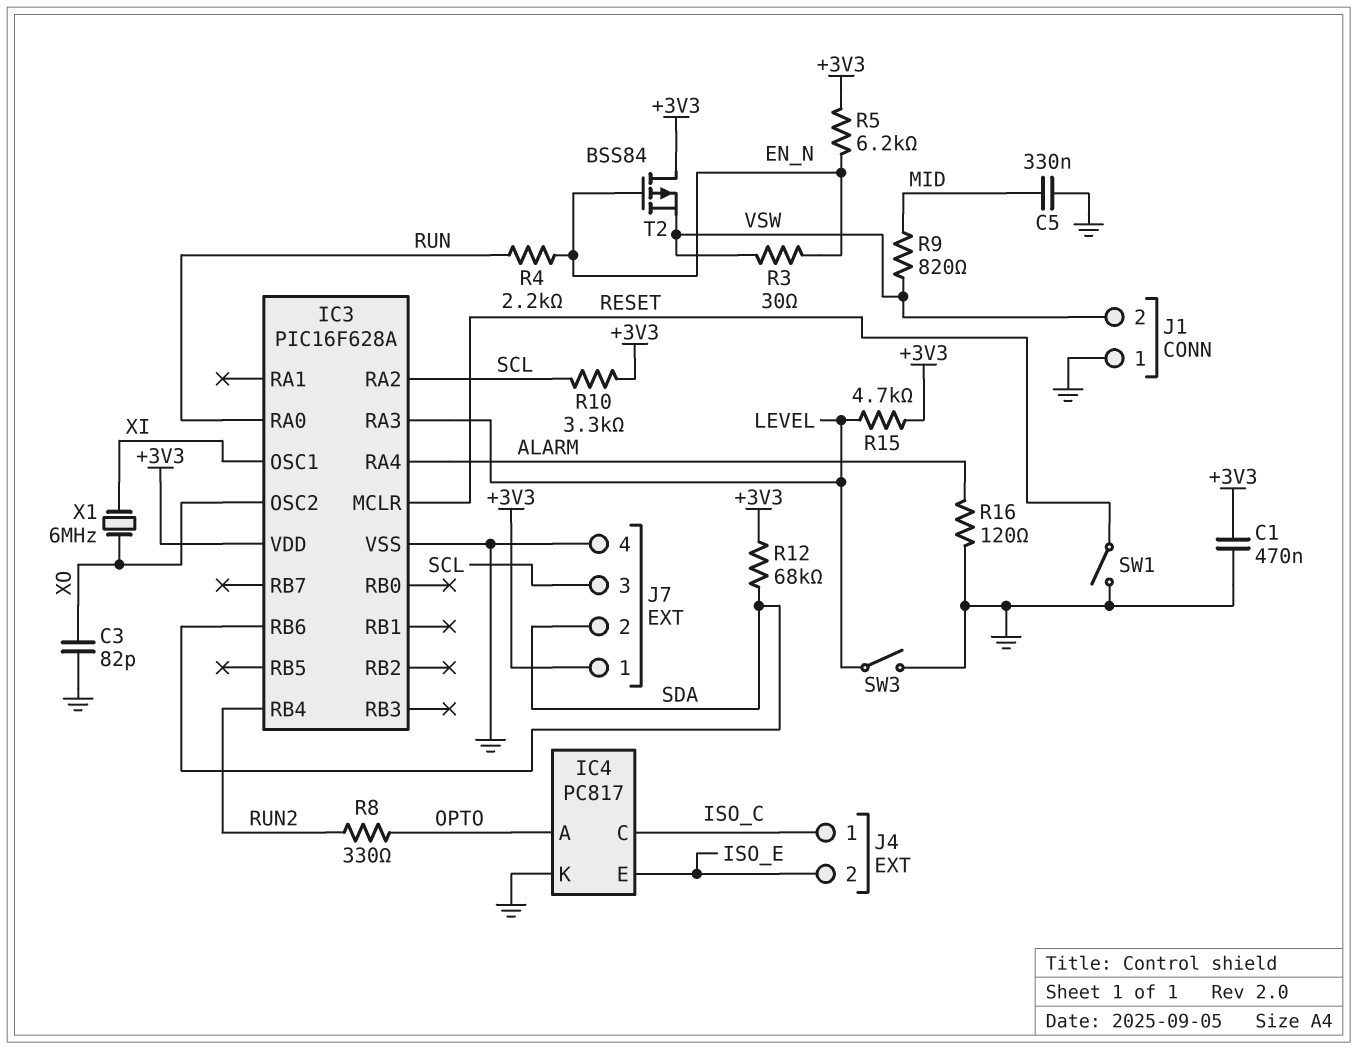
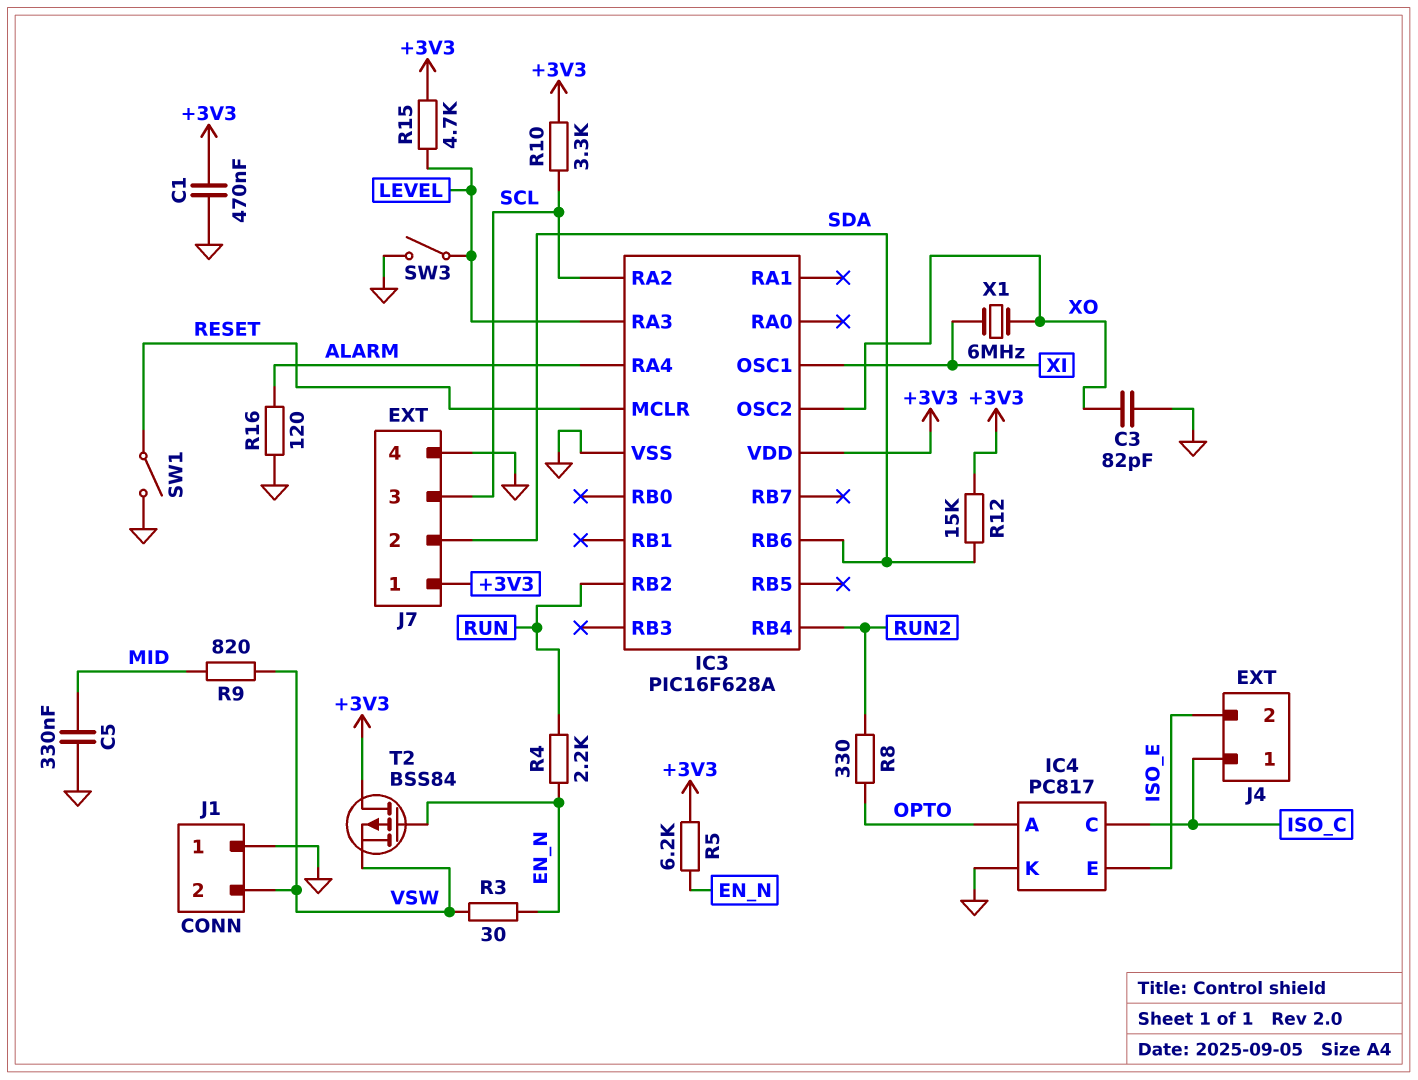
IC3 pin RA0: RUN -> none
IC3 pin RB2: none -> RUN
R12: 68k (+3V3, SDA) -> 15k (+3V3, SDA)

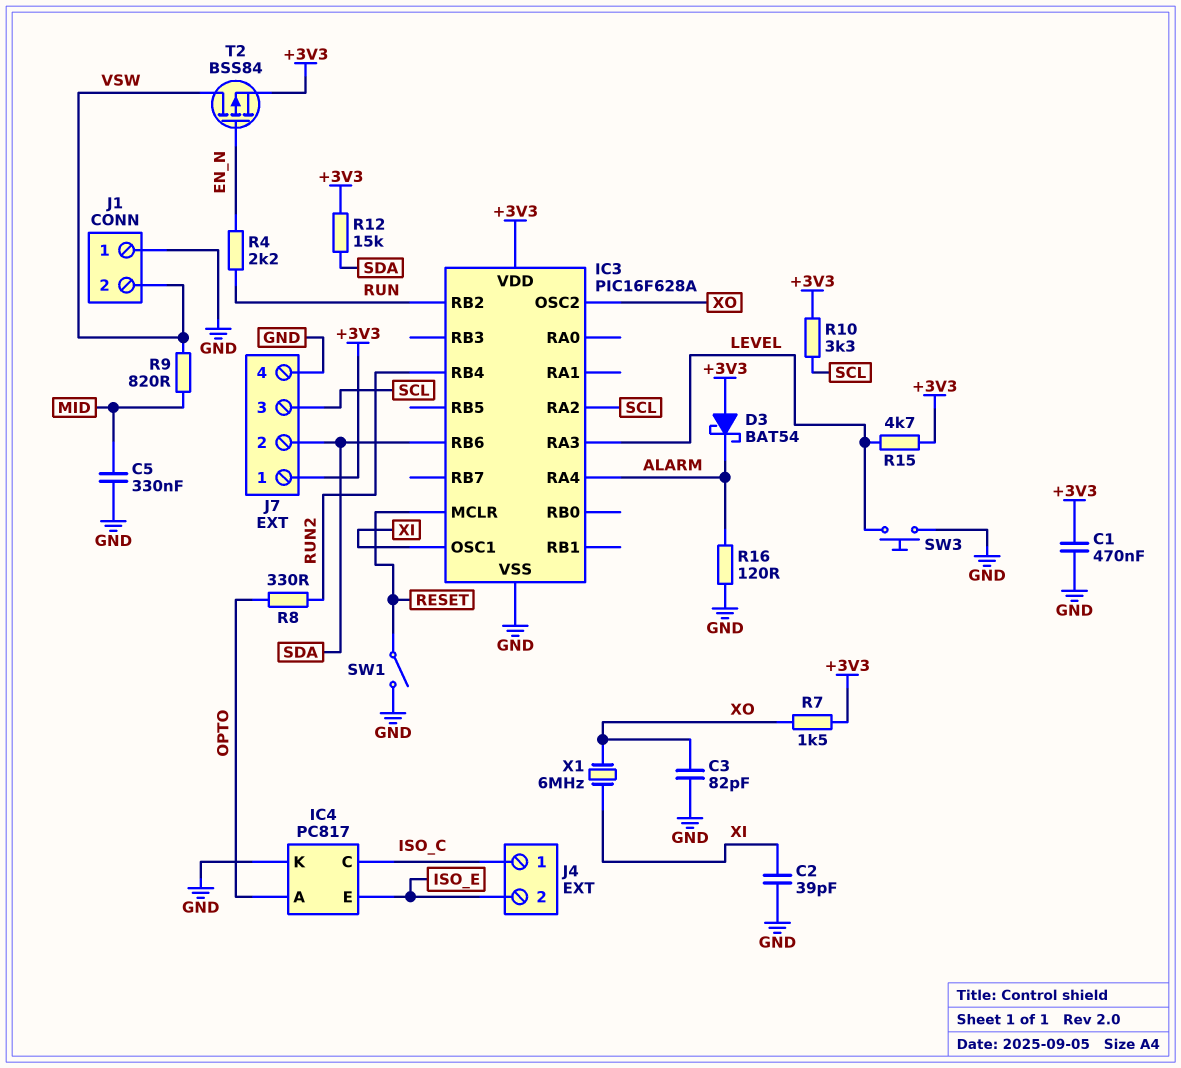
C2: none -> 39pF (GND, XI)
D3: none -> schottky BAT54 (A +3V3, K ALARM)
R3: 30 (EN_N, VSW) -> none
R5: 6.2k (+3V3, EN_N) -> none
R7: none -> 1.5k (+3V3, XO)
SW3: switch (GND, LEVEL) -> button (GND, LEVEL)
T2: PMOS BSS84 (G EN_N, D +3V3, S VSW) -> PMOS BSS84 (G EN_N, D VSW, S +3V3)

